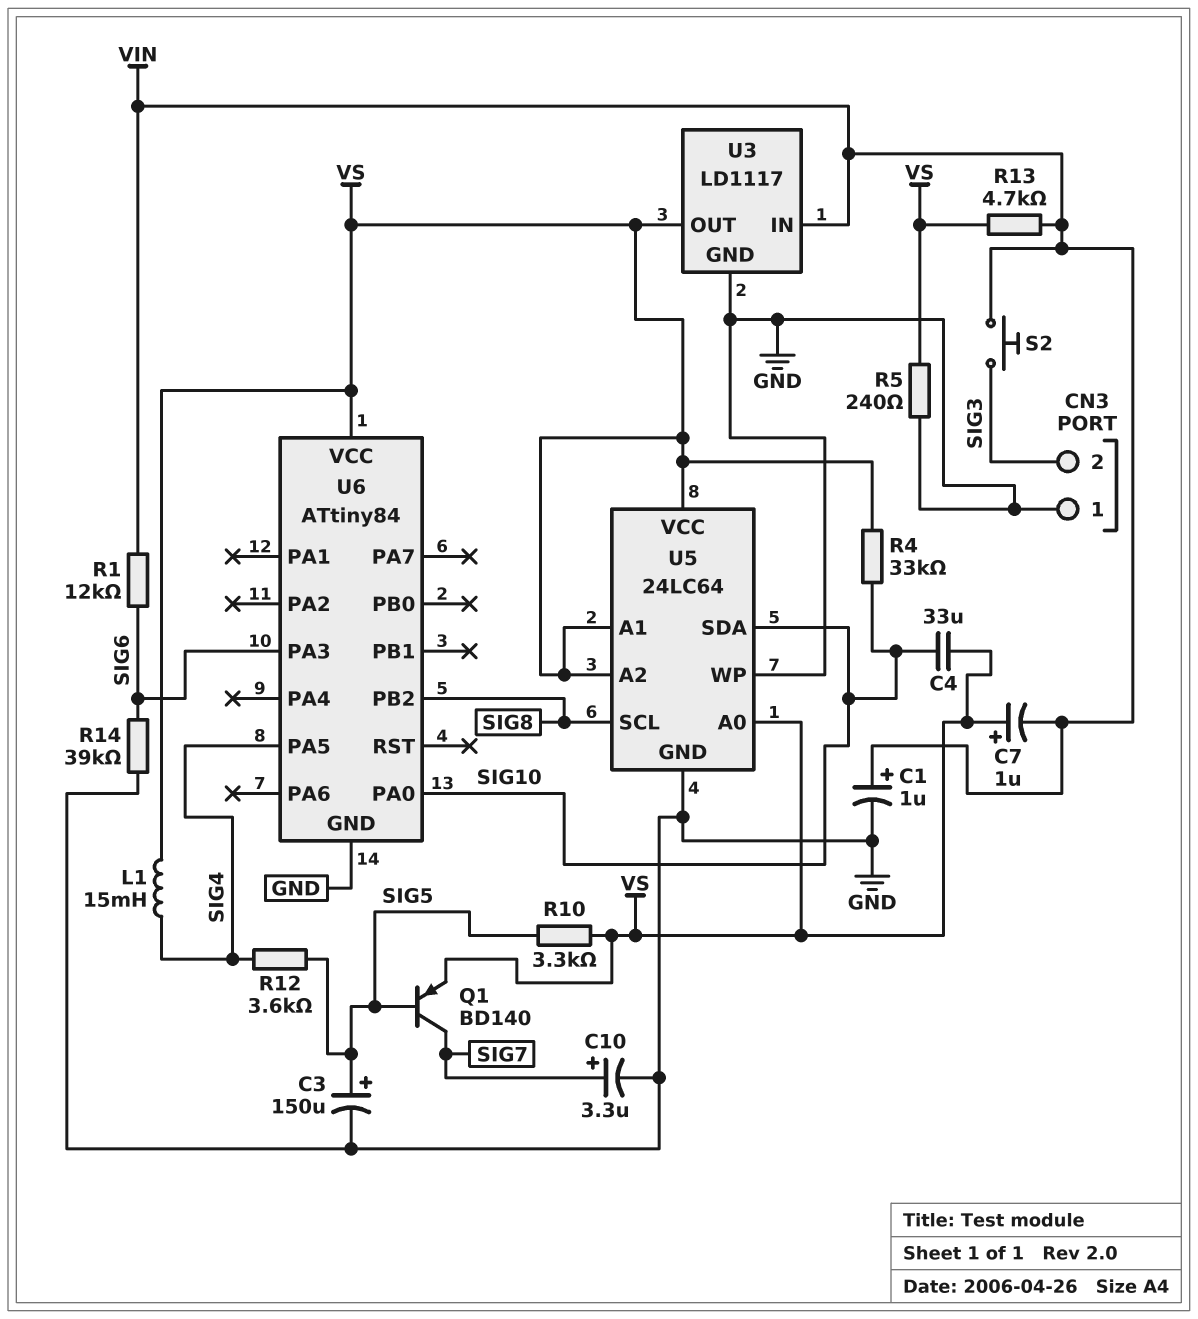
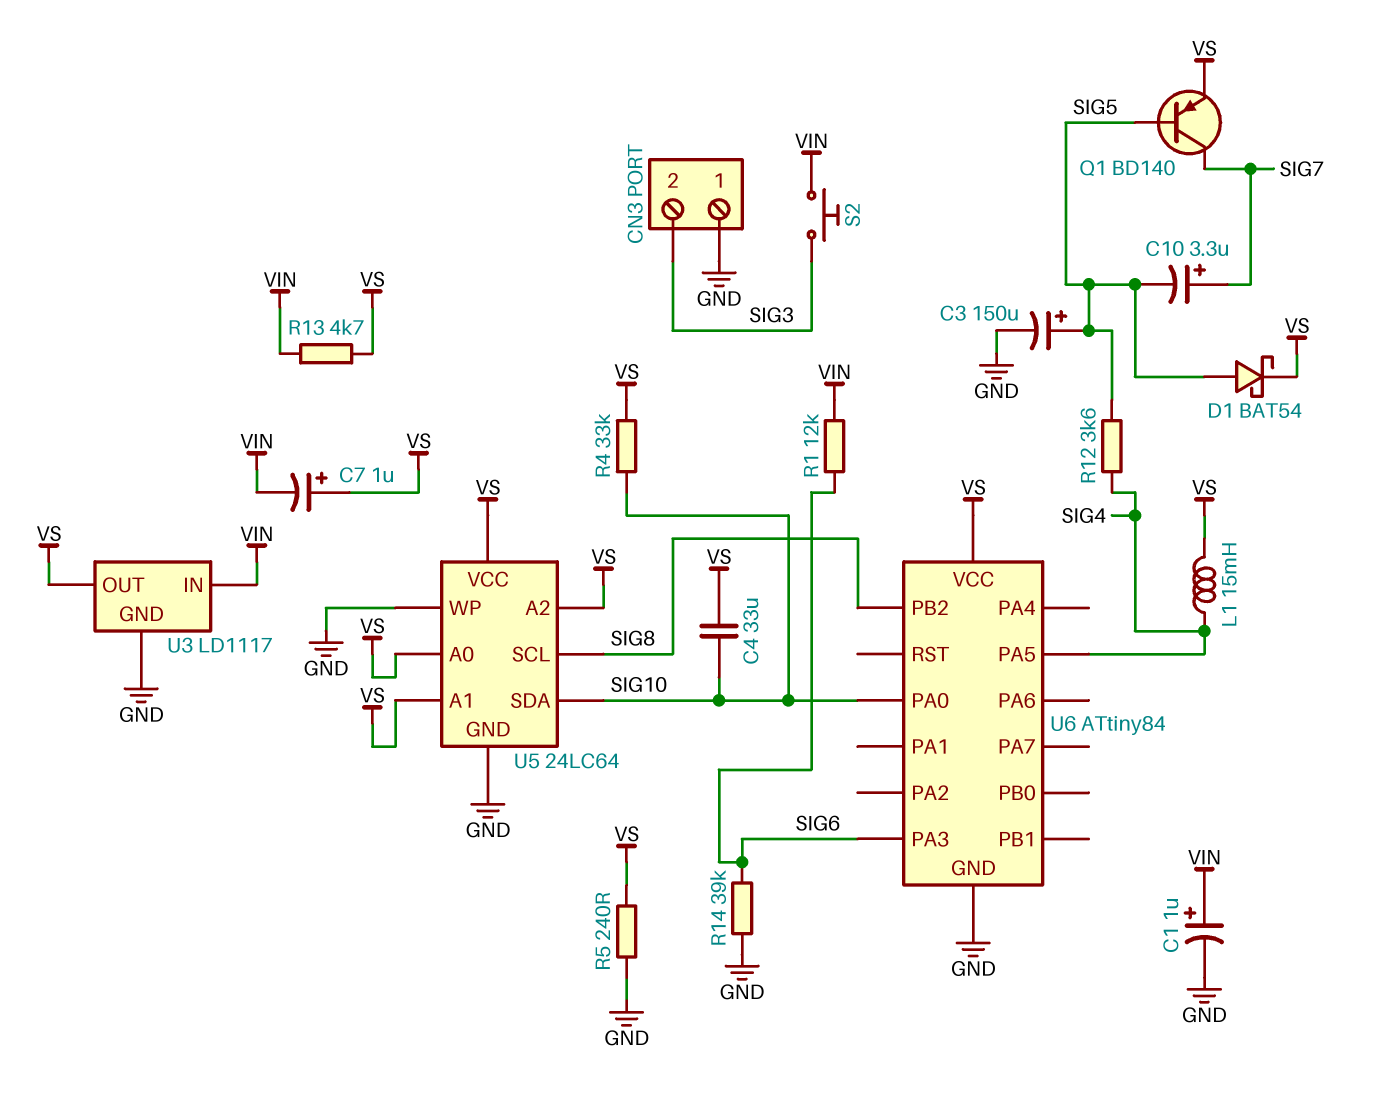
C10: 3.3uF (plus SIG7, minus GND) -> 3.3uF (plus SIG7, minus SIG5)
D1: none -> schottky BAT54 (A SIG5, K VS)
R10: 3.3k (SIG5, VS) -> none

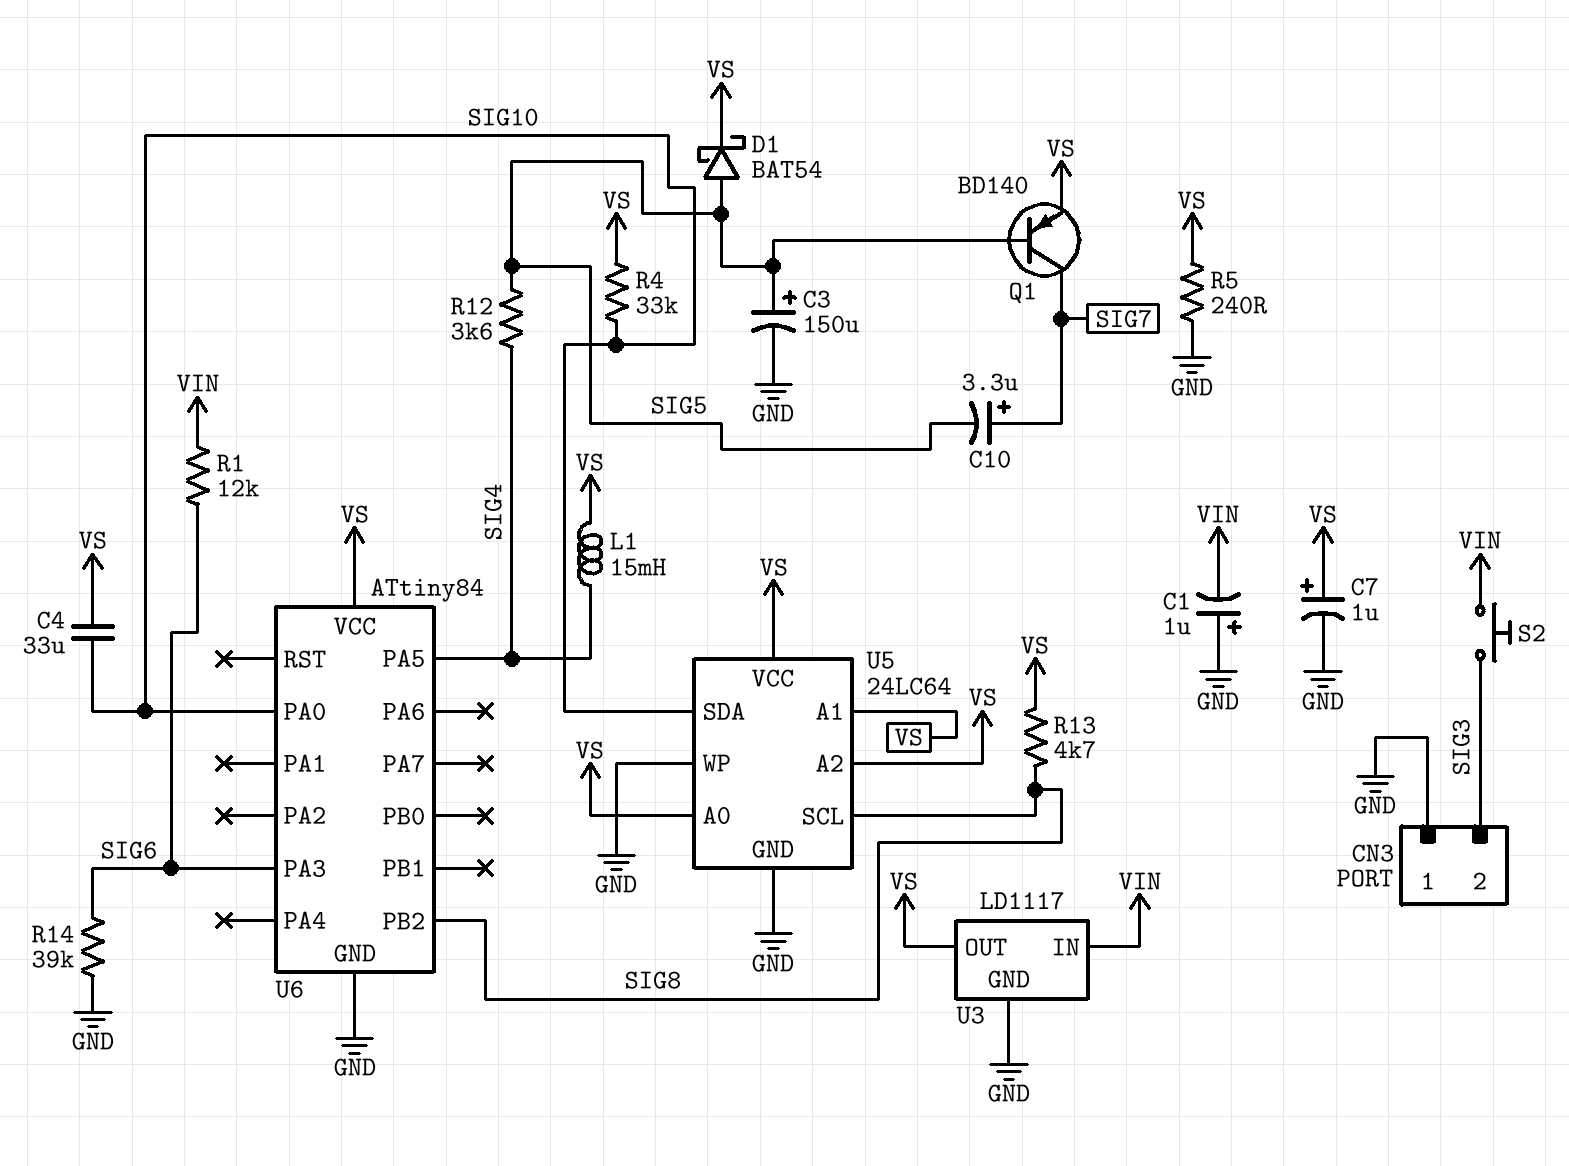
C1: 1uF (plus VIN, minus GND) -> 1uF (plus GND, minus VIN)
C7: 1uF (plus VS, minus VIN) -> 1uF (plus VS, minus GND)
R13: 4.7k (VIN, VS) -> 4.7k (SIG8, VS)

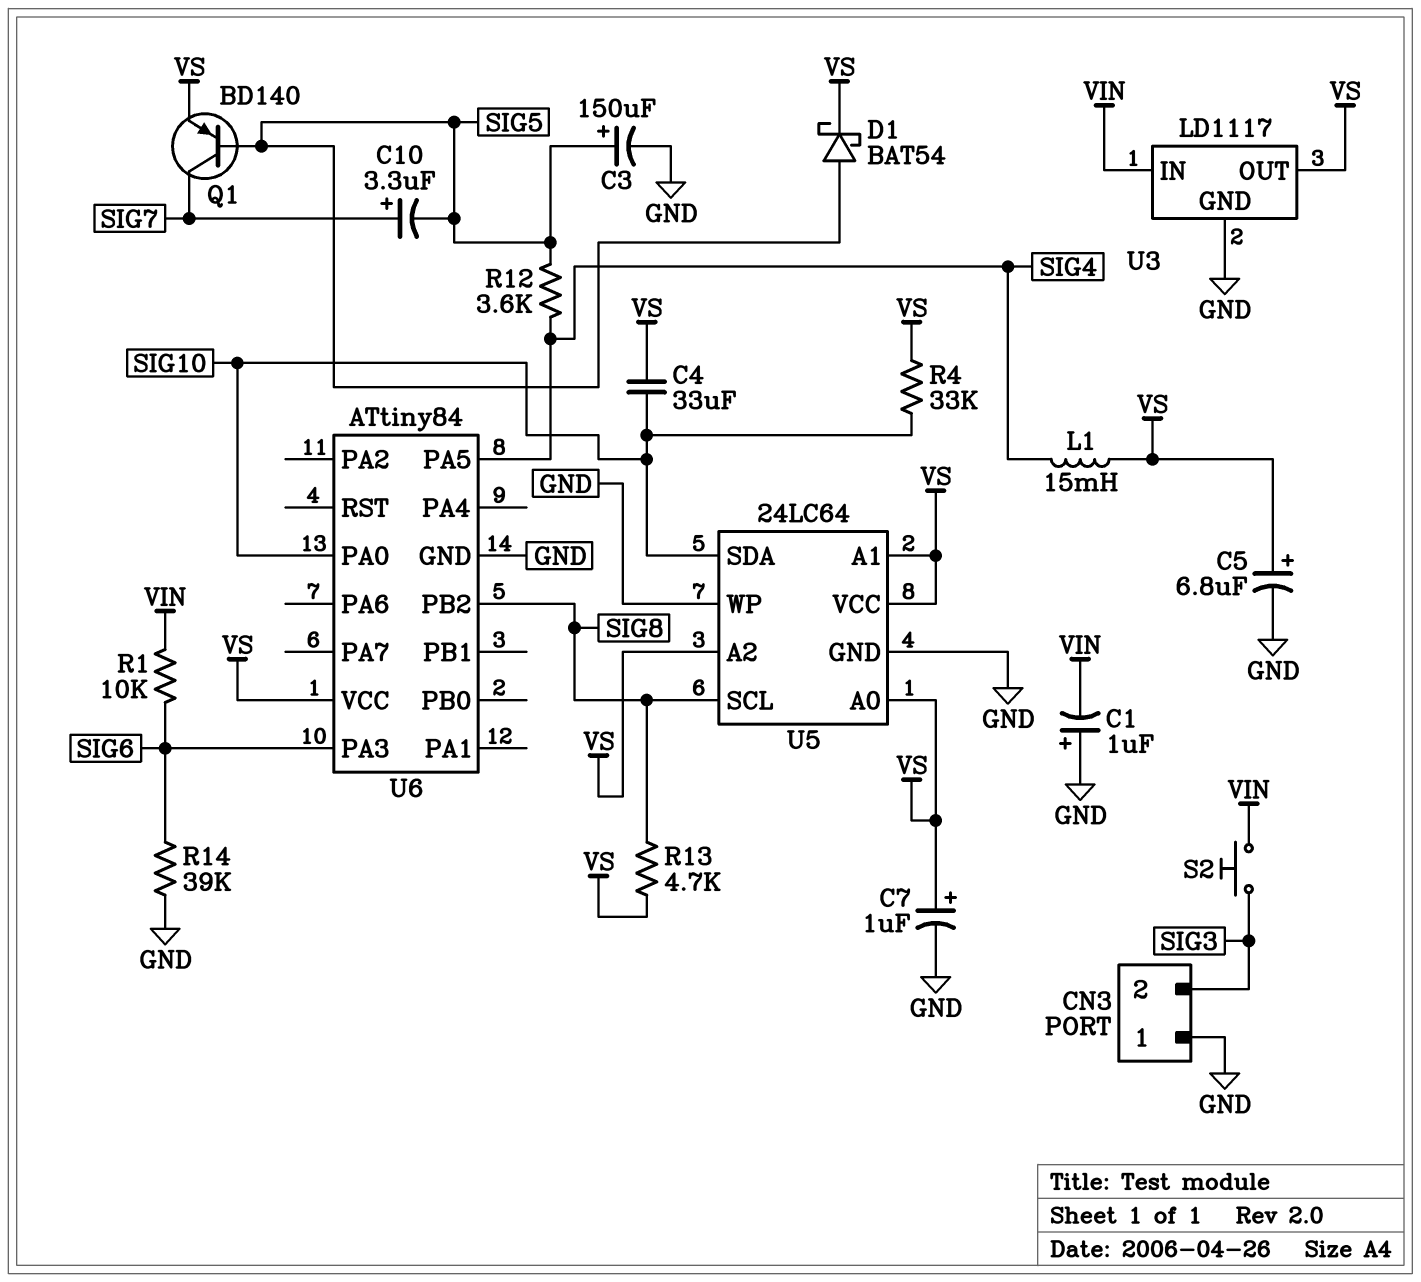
C5: none -> 6.8uF (plus VS, minus GND)
R1: 12k (SIG6, VIN) -> 10k (SIG6, VIN)
R5: 240 (GND, VS) -> none

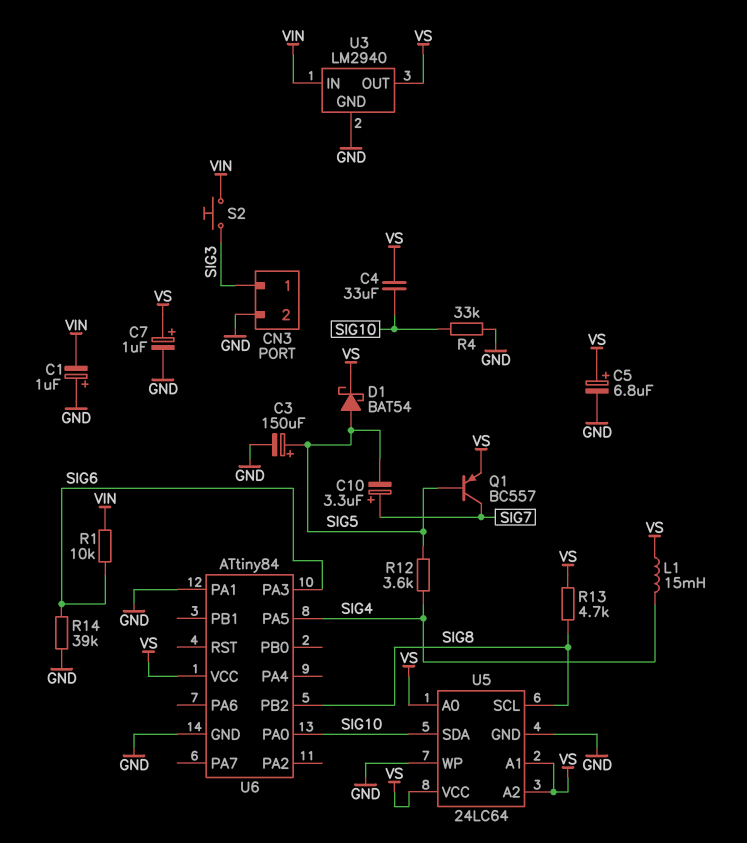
CN3 pin 1: GND -> SIG3
CN3 pin 2: SIG3 -> GND
Q1: PNP BD140 (B SIG5, C SIG7, E VS) -> PNP BC557 (B SIG5, C SIG7, E VS)
R4: 33k (SIG10, VS) -> 33k (GND, SIG10)
U3: LD1117 -> LM2940
U6 pin PA1: none -> GND

